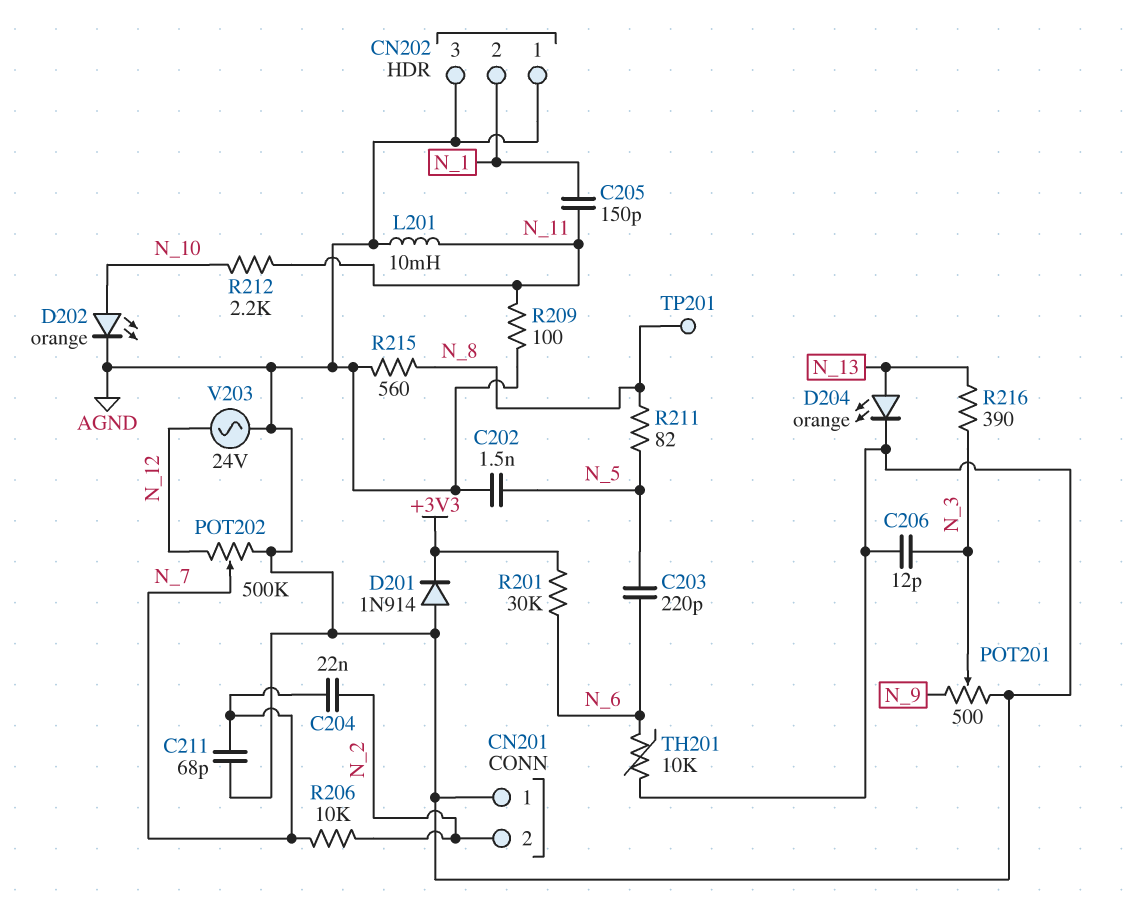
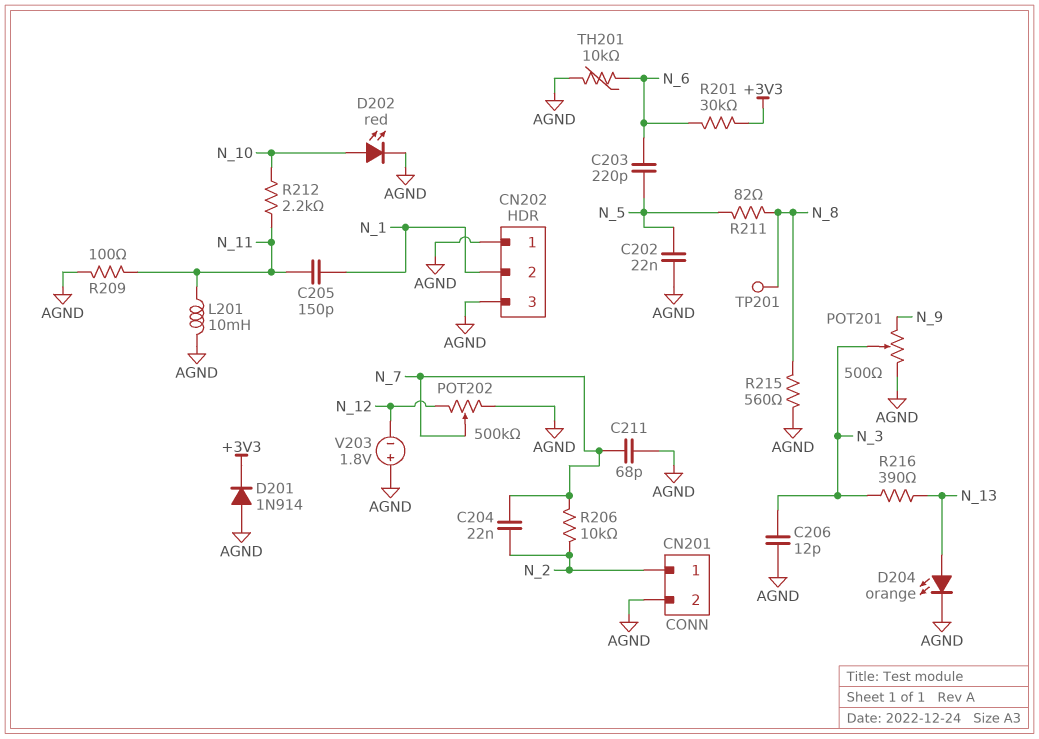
C202: 1.5nF (AGND, N_5) -> 22nF (AGND, N_5)
CN201 pin 1: AGND -> N_2
CN201 pin 2: N_2 -> AGND
D202: LED orange (A N_10, K AGND) -> LED red (A N_10, K AGND)
V203: AC 24V (AGND, N_12) -> 1.8V (plus AGND, minus N_12)

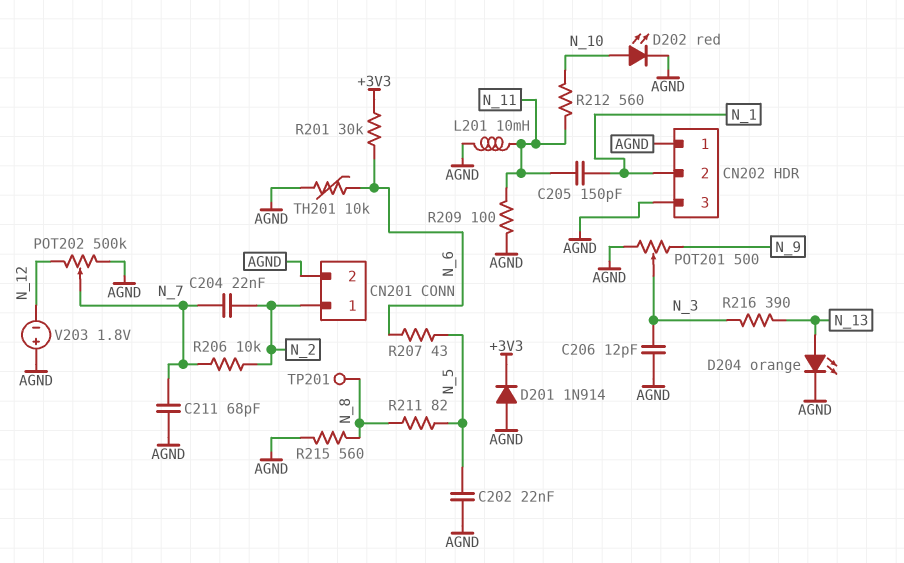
C203: 220pF (N_5, N_6) -> none
R207: none -> 43 (N_5, N_6)
R212: 2.2k (N_10, N_11) -> 560 (N_10, N_11)

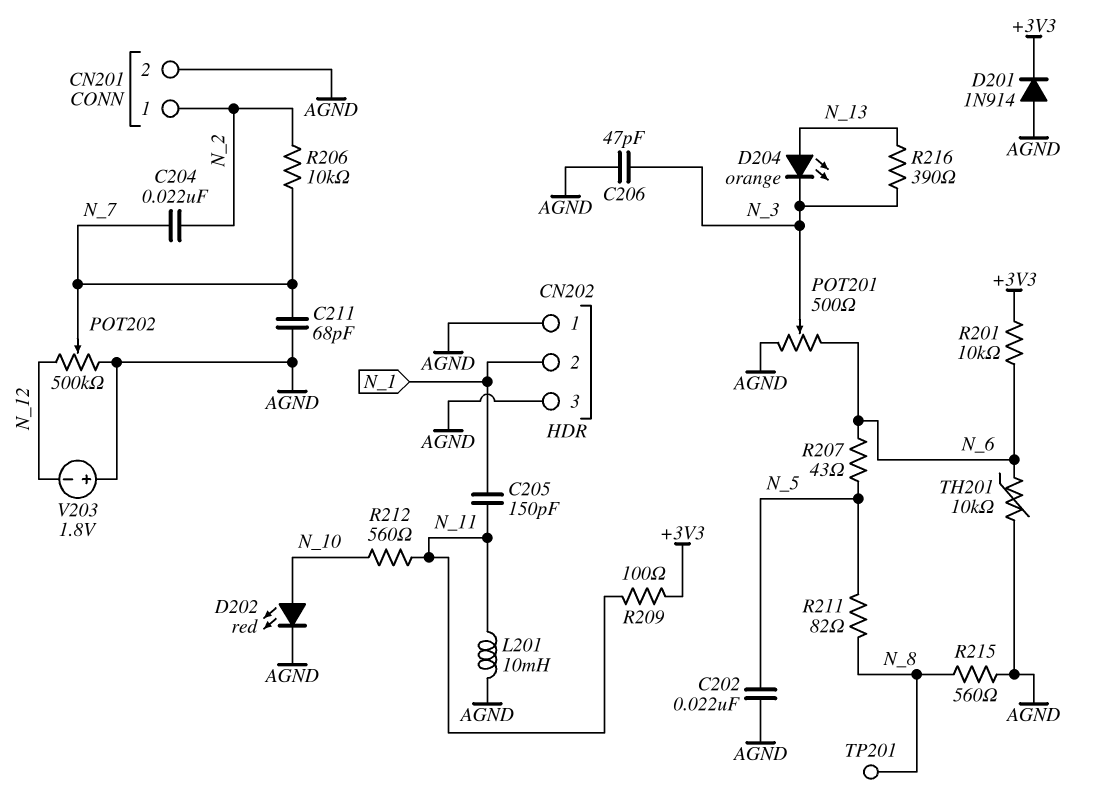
C206: 12pF (AGND, N_3) -> 47pF (AGND, N_3)
D204: LED orange (A N_13, K AGND) -> LED orange (A N_13, K N_3)
POT201: 500 (AGND, N_9, wiper N_3) -> 500 (AGND, N_6, wiper N_3)
R201: 30k (+3V3, N_6) -> 10k (+3V3, N_6)
R209: 100 (AGND, N_11) -> 100 (+3V3, N_11)

